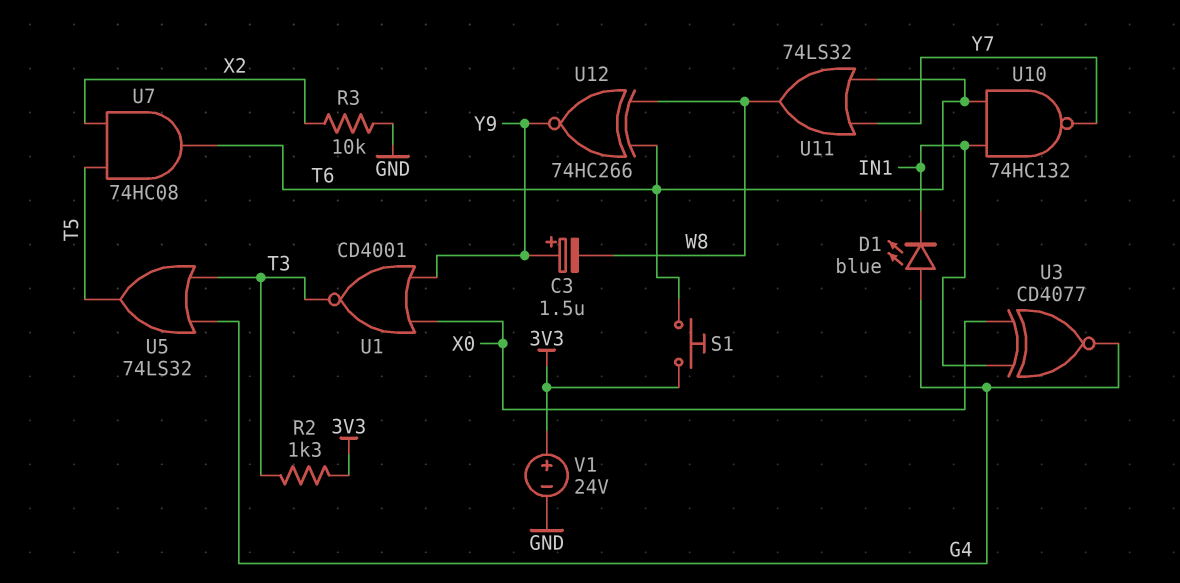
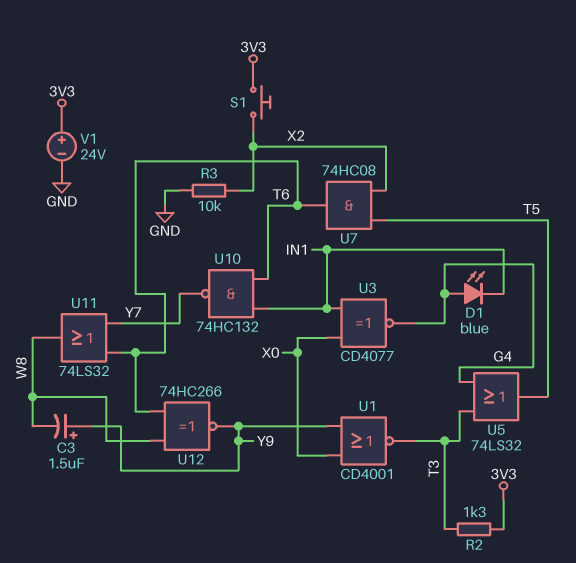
S1: button (3V3, T6) -> button (3V3, X2)

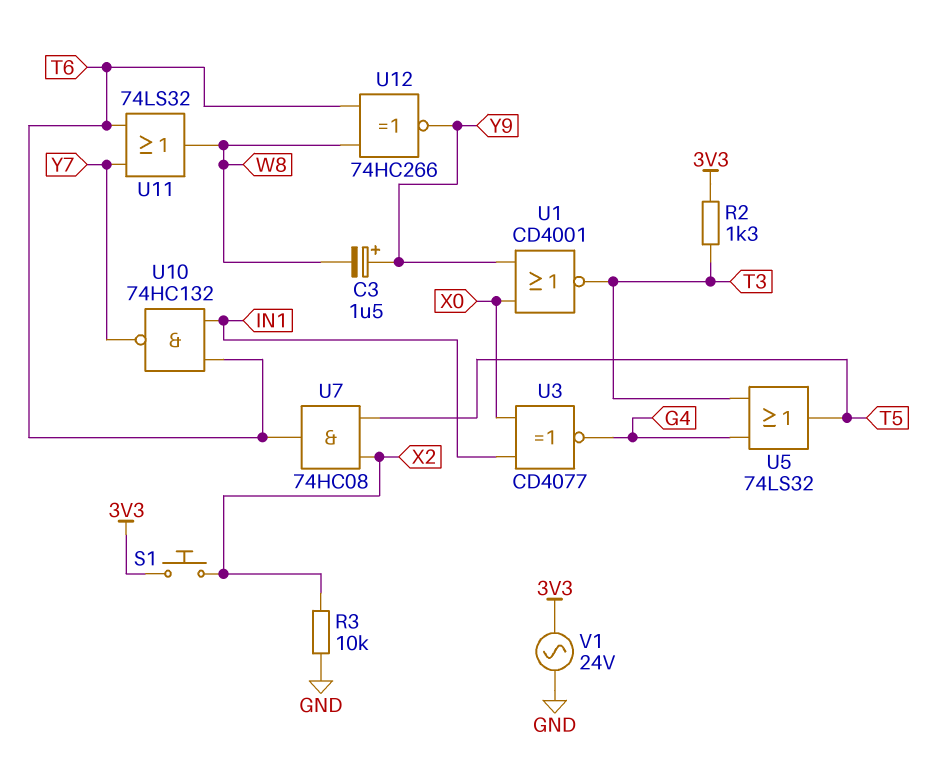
D1: LED blue (A G4, K IN1) -> none
V1: 24V (plus 3V3, minus GND) -> AC 24V (3V3, GND)

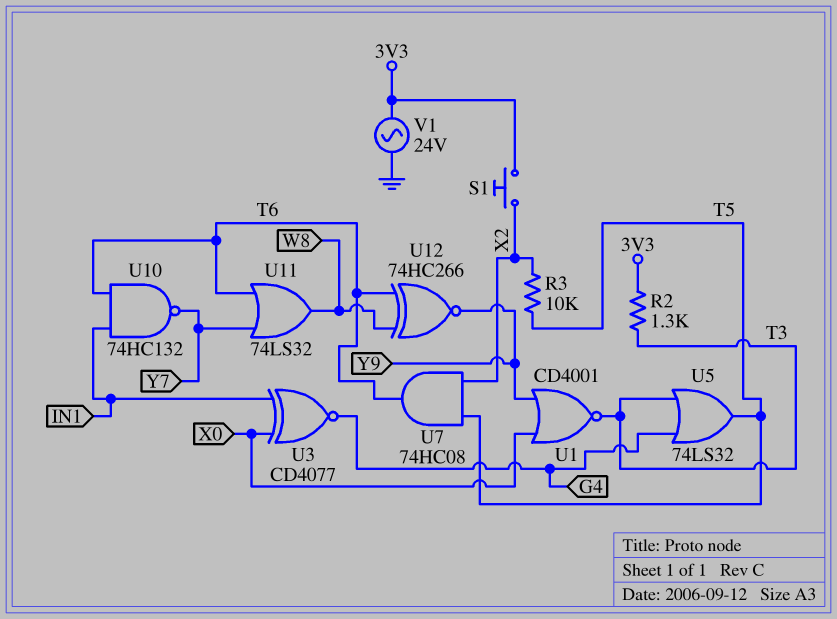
C3: 1.5uF (plus Y9, minus W8) -> none
R3: 10k (GND, X2) -> 10k (T5, X2)

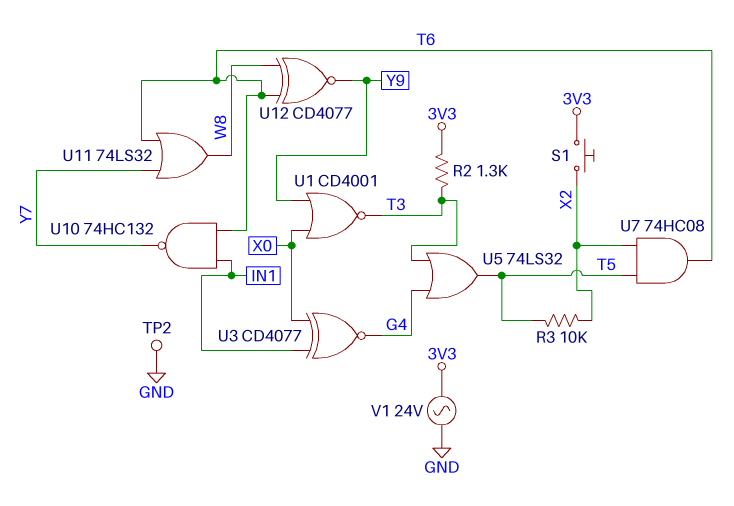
TP2: none -> test point (GND)
U12: XNOR 74HC266 (in T6, in W8, out Y9) -> XNOR CD4077 (in T6, in W8, out Y9)

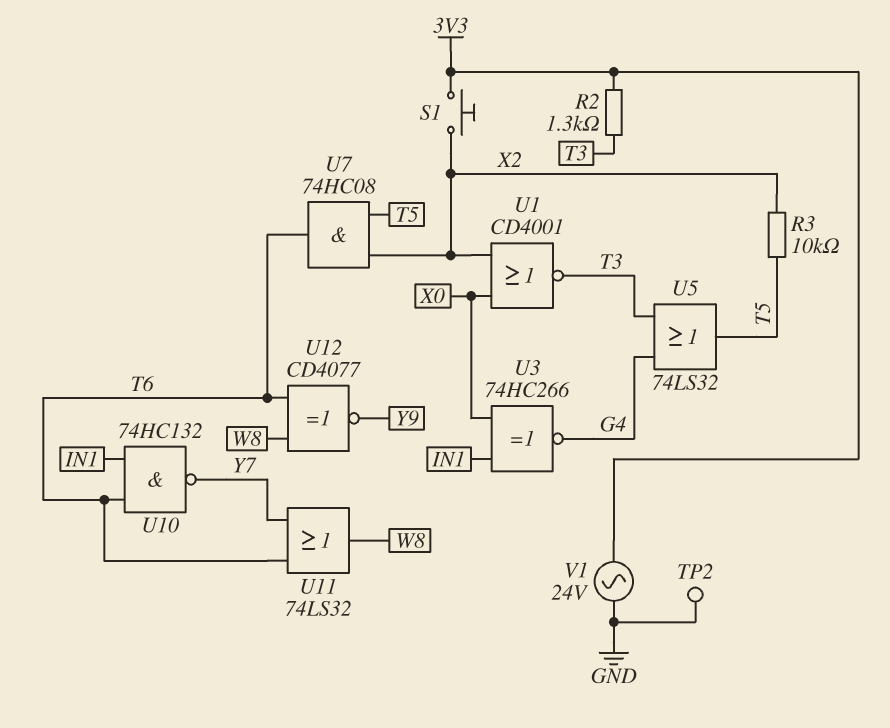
U1: NOR CD4001 (in X0, in Y9, out T3) -> NOR CD4001 (in X0, in X2, out T3)
U3: XNOR CD4077 (in IN1, in X0, out G4) -> XNOR 74HC266 (in IN1, in X0, out G4)

